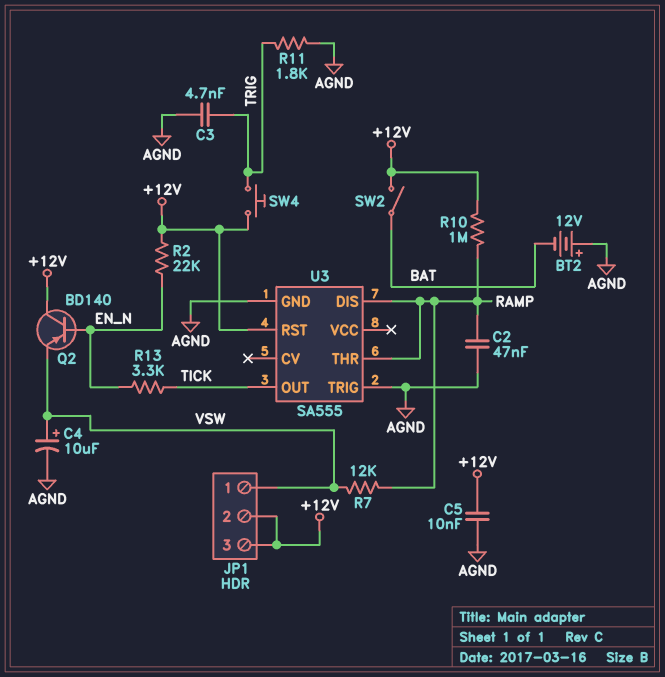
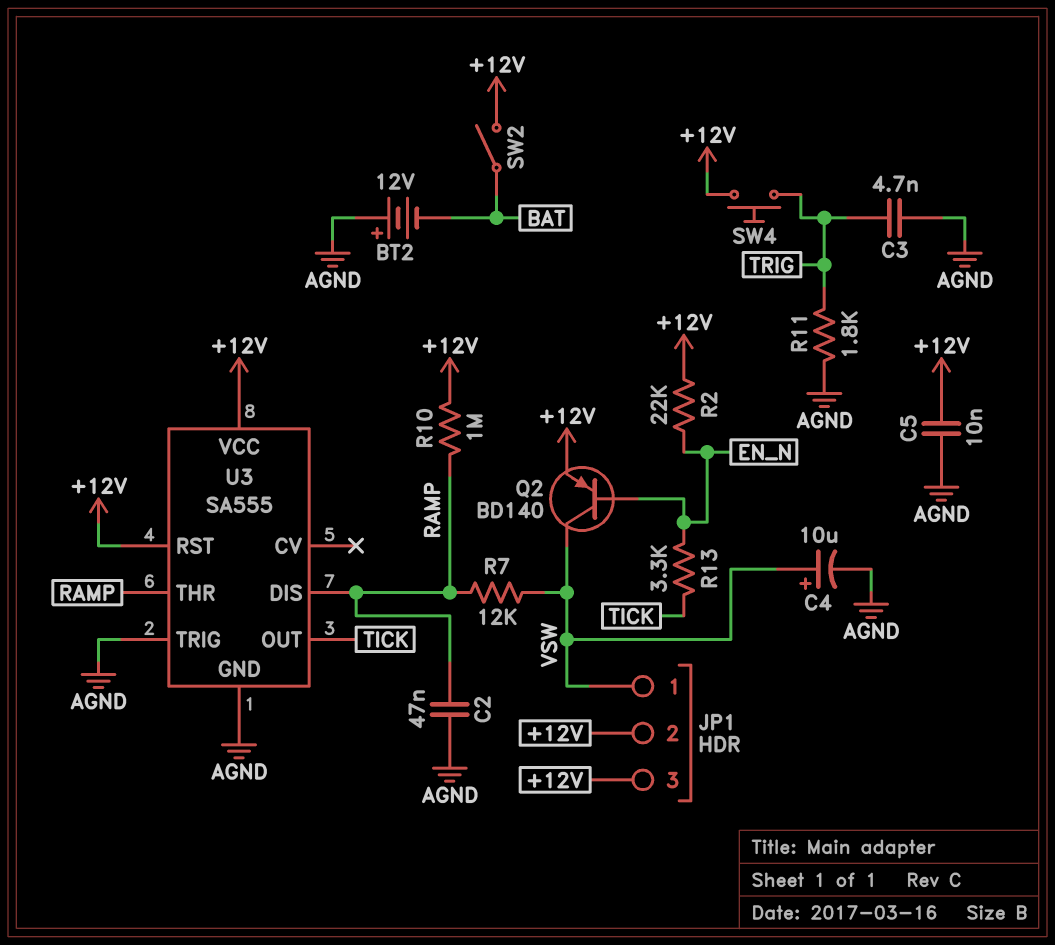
Q2: PNP BD140 (B EN_N, C +12V, E VSW) -> PNP BD140 (B EN_N, C VSW, E +12V)
U3 pin VCC: none -> +12V

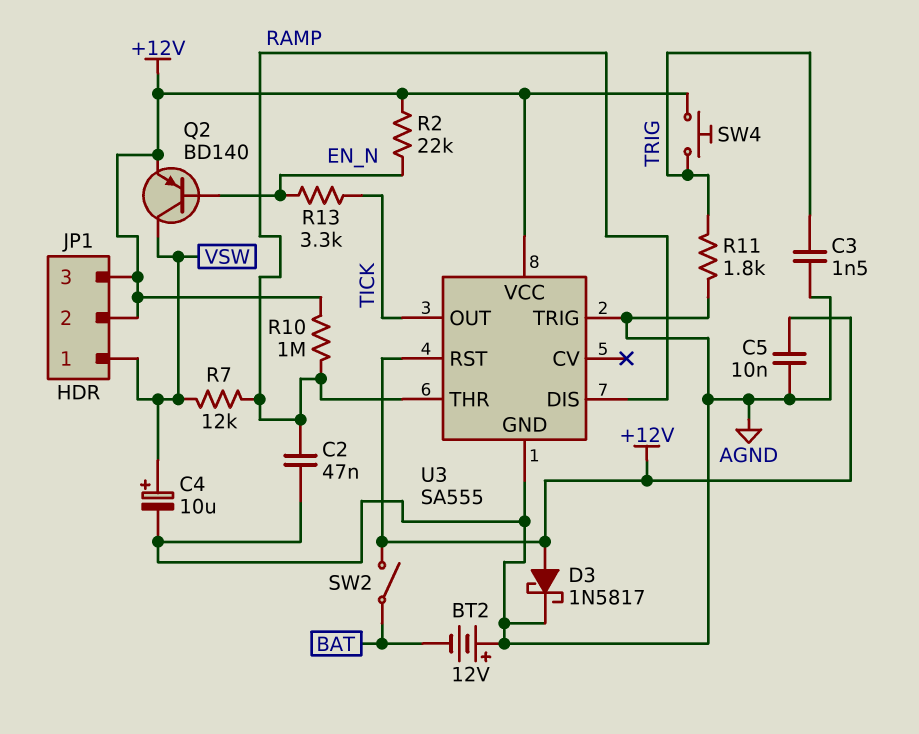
C3: 4.7nF (AGND, TRIG) -> 1.5nF (AGND, TRIG)
D3: none -> schottky 1N5817 (A +12V, K AGND)

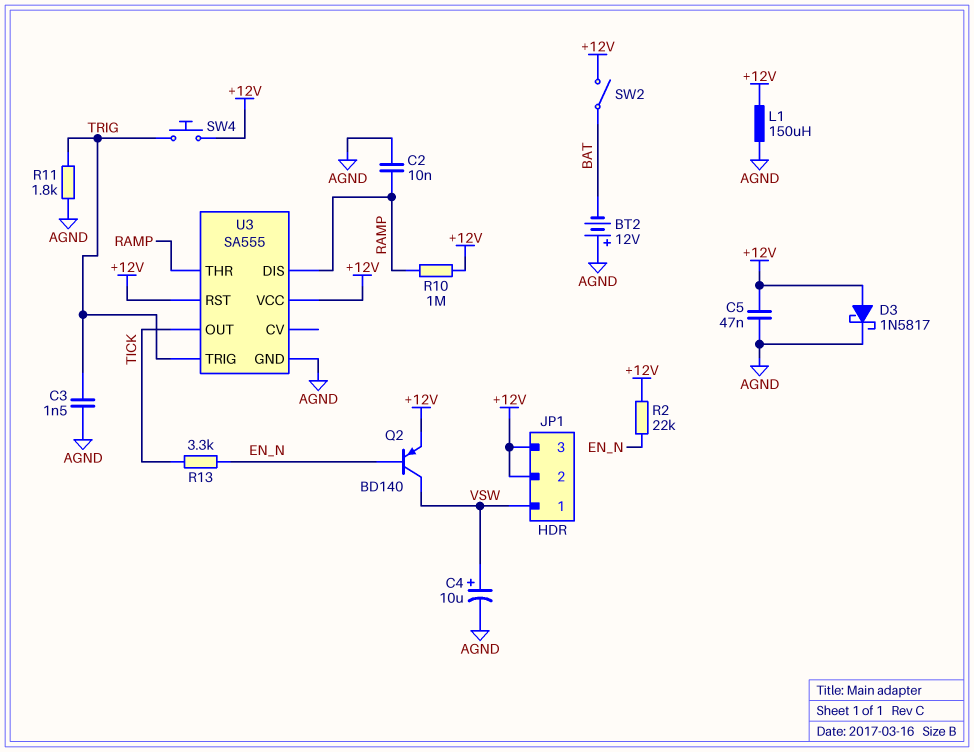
C2: 47nF (AGND, RAMP) -> 10nF (AGND, RAMP)
C5: 10nF (+12V, AGND) -> 47nF (+12V, AGND)
L1: none -> 150uH (+12V, AGND)
R7: 12k (RAMP, VSW) -> none
U3 pin TRIG: AGND -> TRIG

